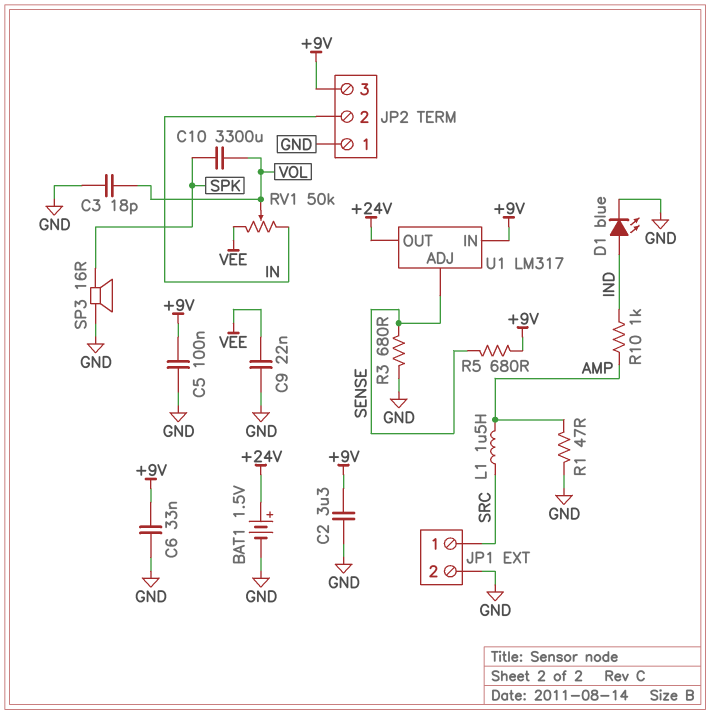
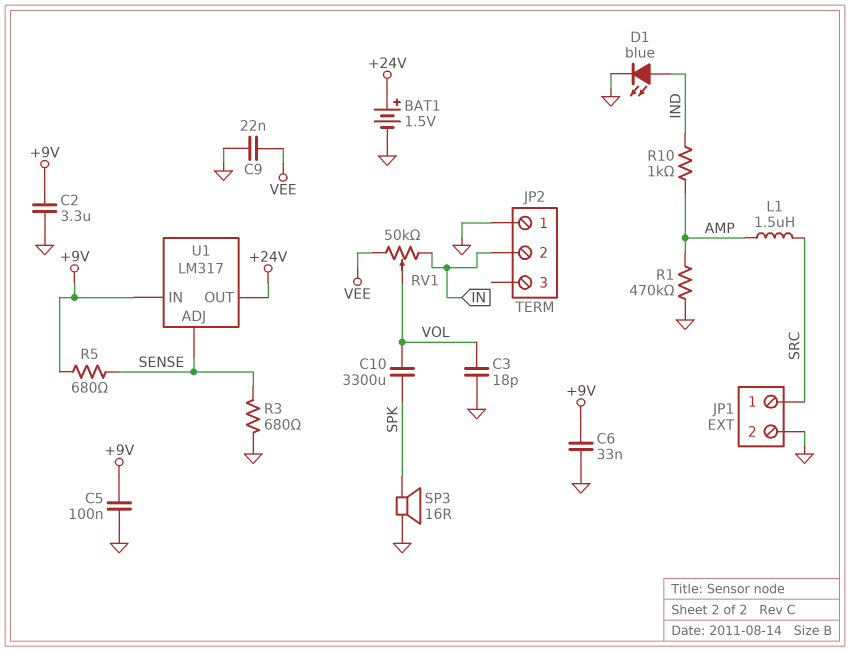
JP2 pin 3: +9V -> none
R1: 47 (AMP, GND) -> 470k (AMP, GND)

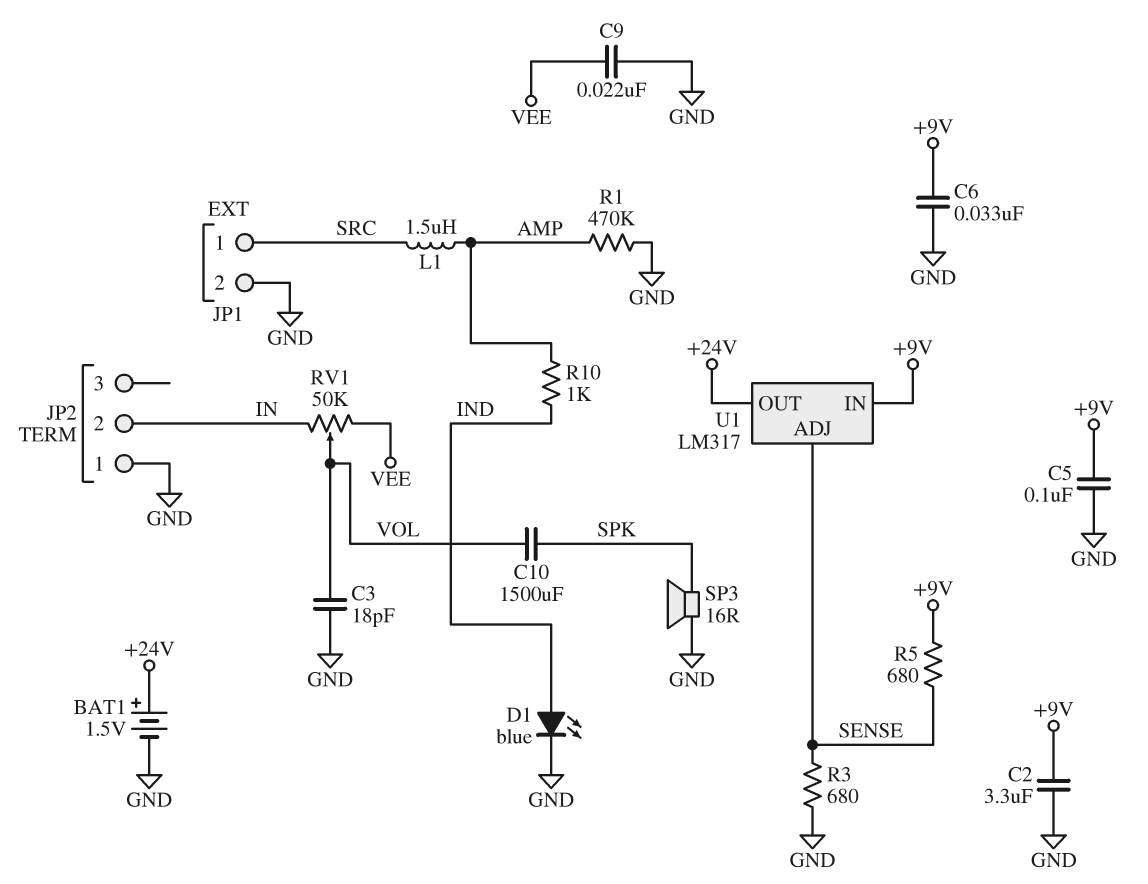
C10: 3300uF (SPK, VOL) -> 1500uF (SPK, VOL)

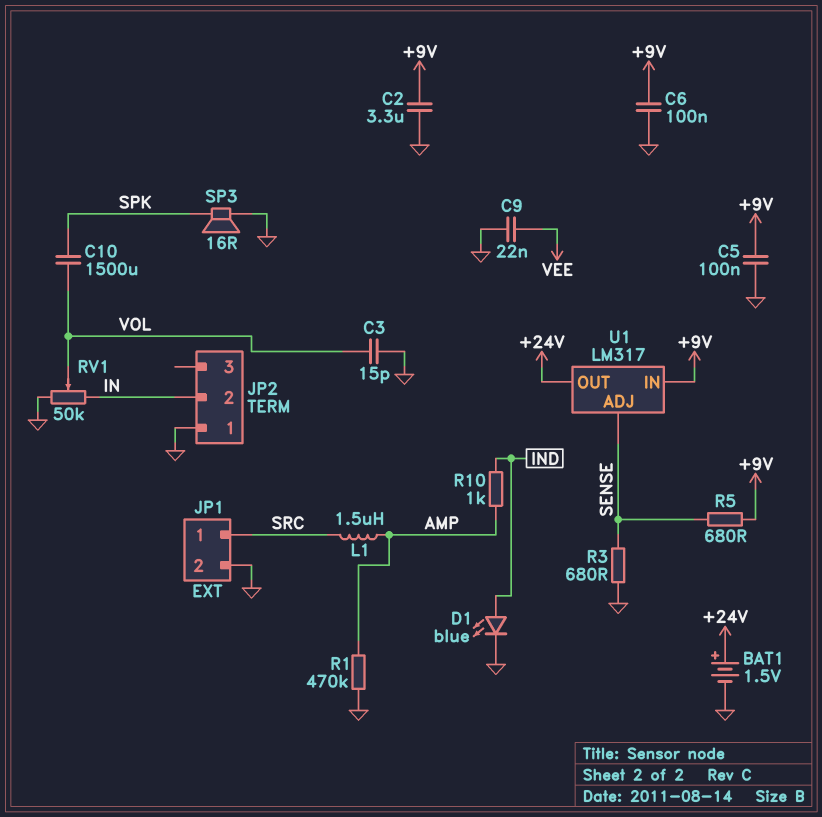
C3: 18pF (GND, VOL) -> 15pF (GND, VOL)
C6: 33nF (+9V, GND) -> 100nF (+9V, GND)
RV1: 50k (IN, VEE, wiper VOL) -> 50k (GND, IN, wiper VOL)

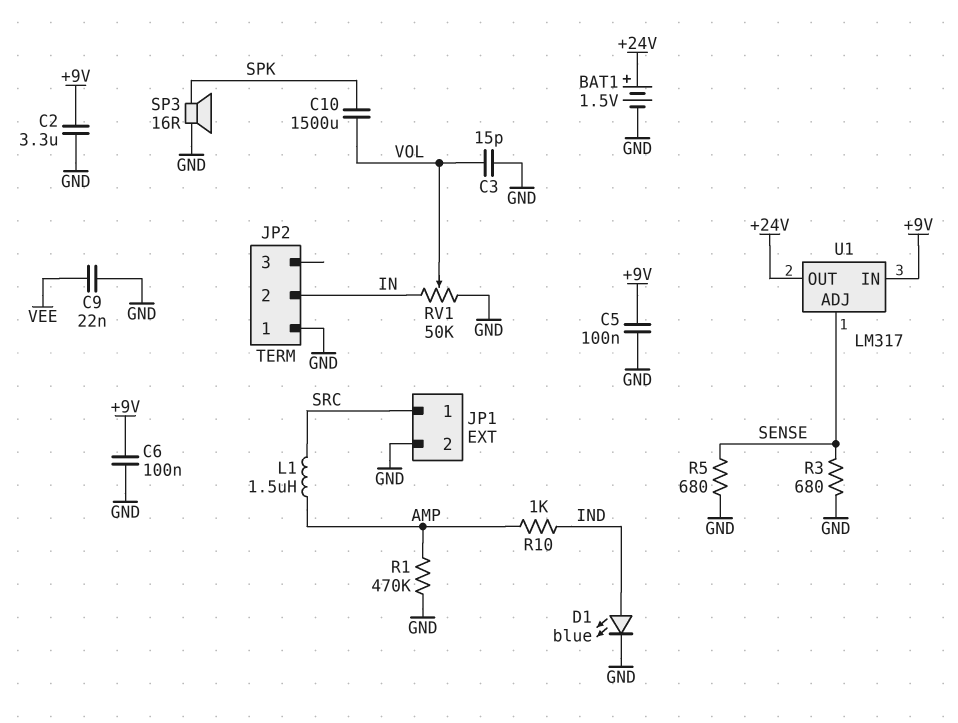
R5: 680 (+9V, SENSE) -> 680 (GND, SENSE)

